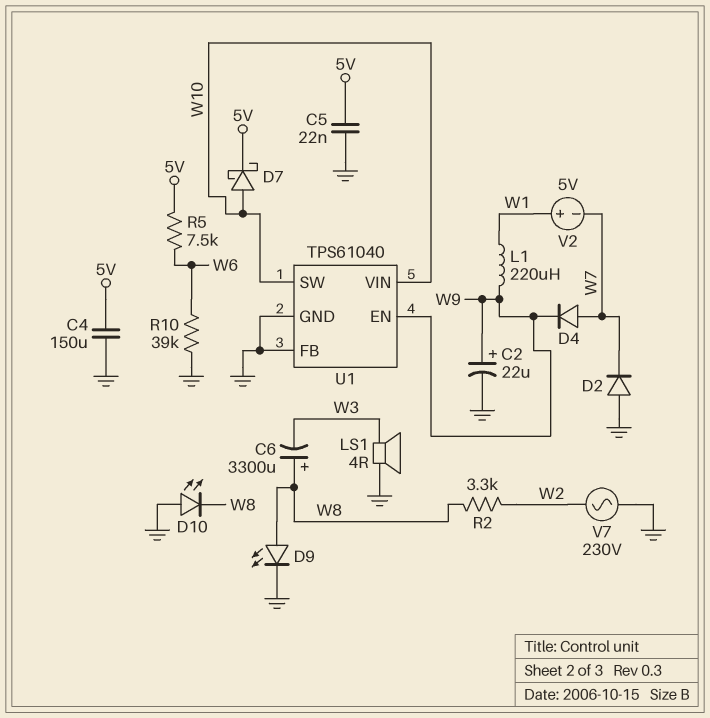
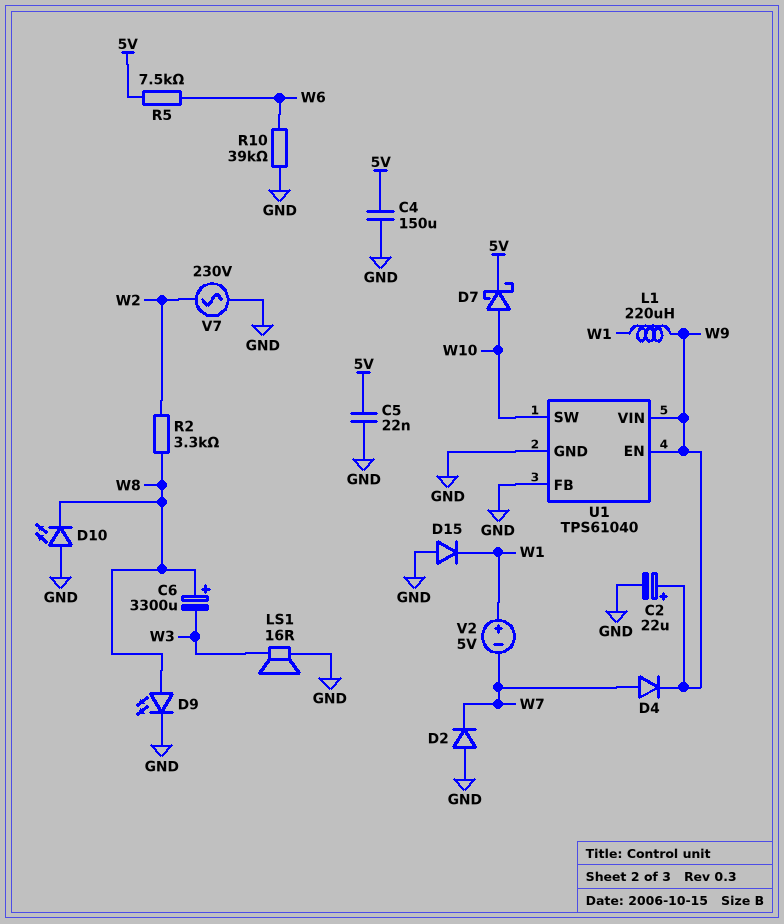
D15: none -> diode (A GND, K W1)
LS1: speaker 4R (GND, W3) -> speaker 16R (GND, W3)
U1 pin VIN: W10 -> W9

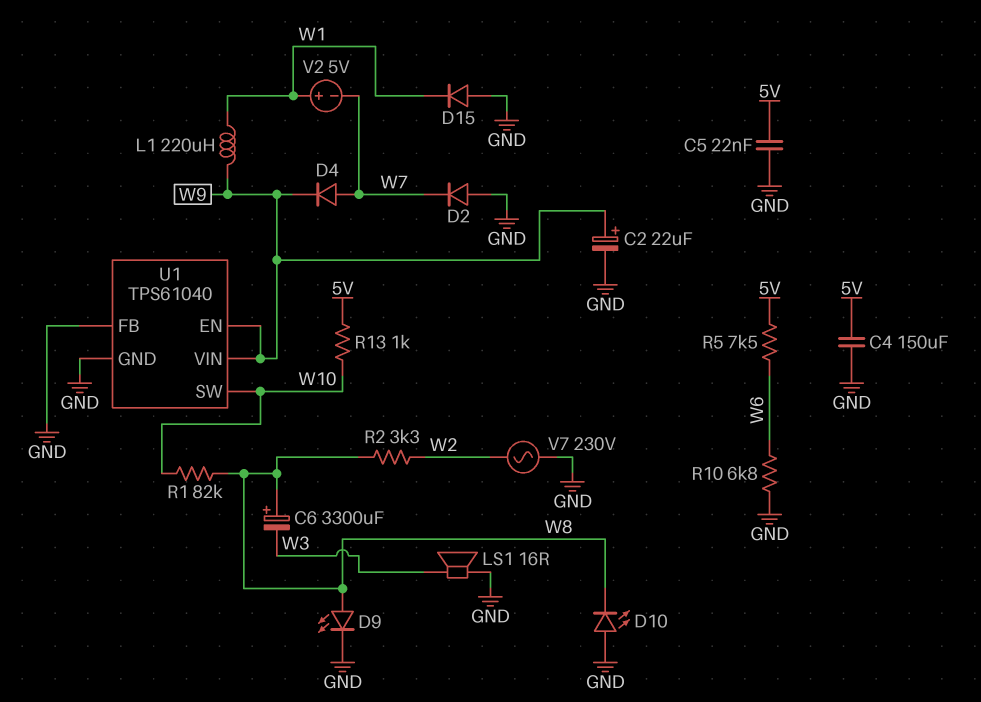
D7: schottky (A W10, K 5V) -> none
R1: none -> 82k (W8, W10)
R10: 39k (GND, W6) -> 6.8k (GND, W6)
R13: none -> 1k (5V, W10)

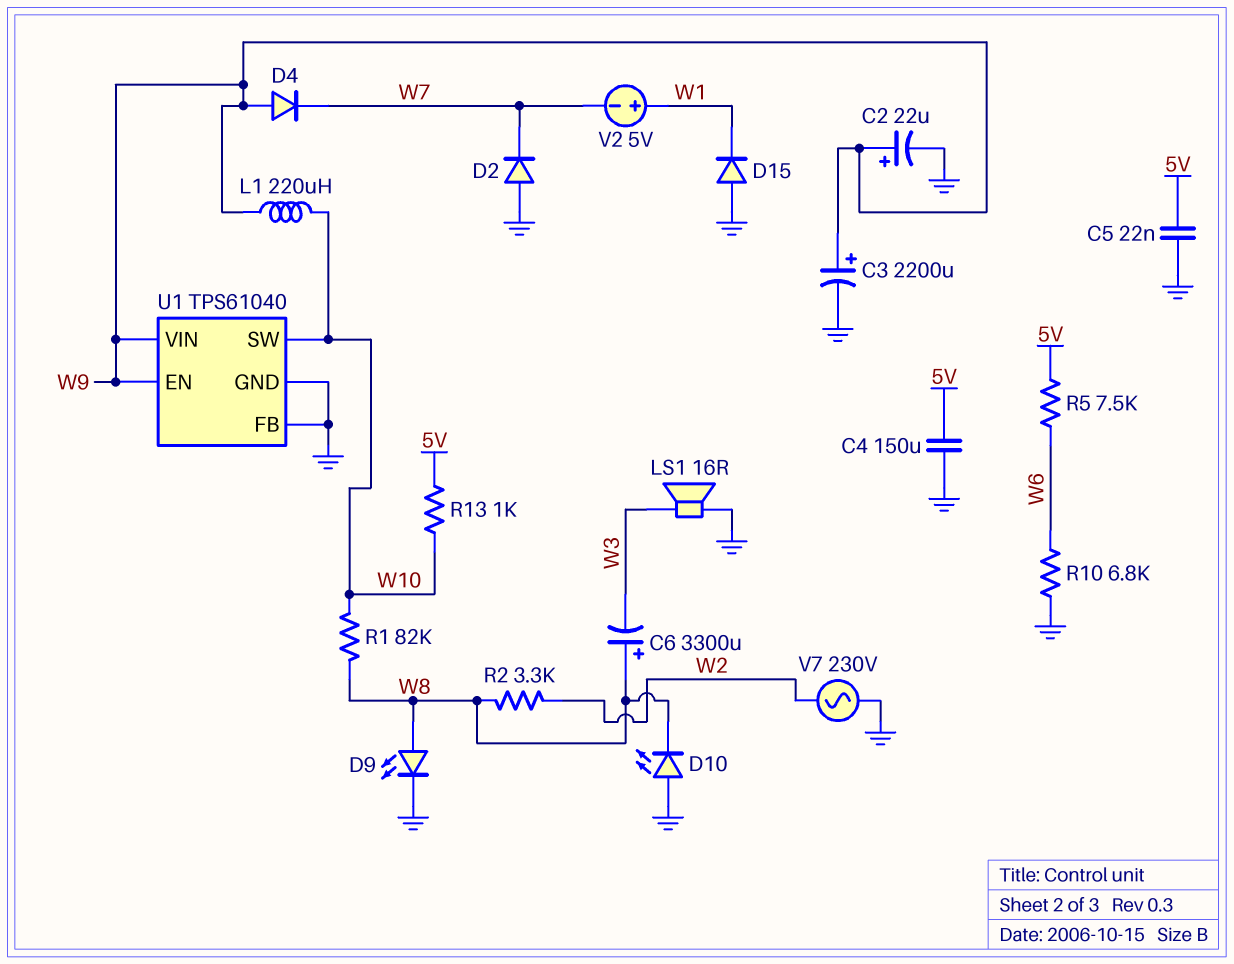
C3: none -> 2200uF (plus W9, minus GND)
D4: diode (A W7, K W9) -> diode (A W9, K W7)
L1: 220uH (W1, W9) -> 220uH (W9, W10)

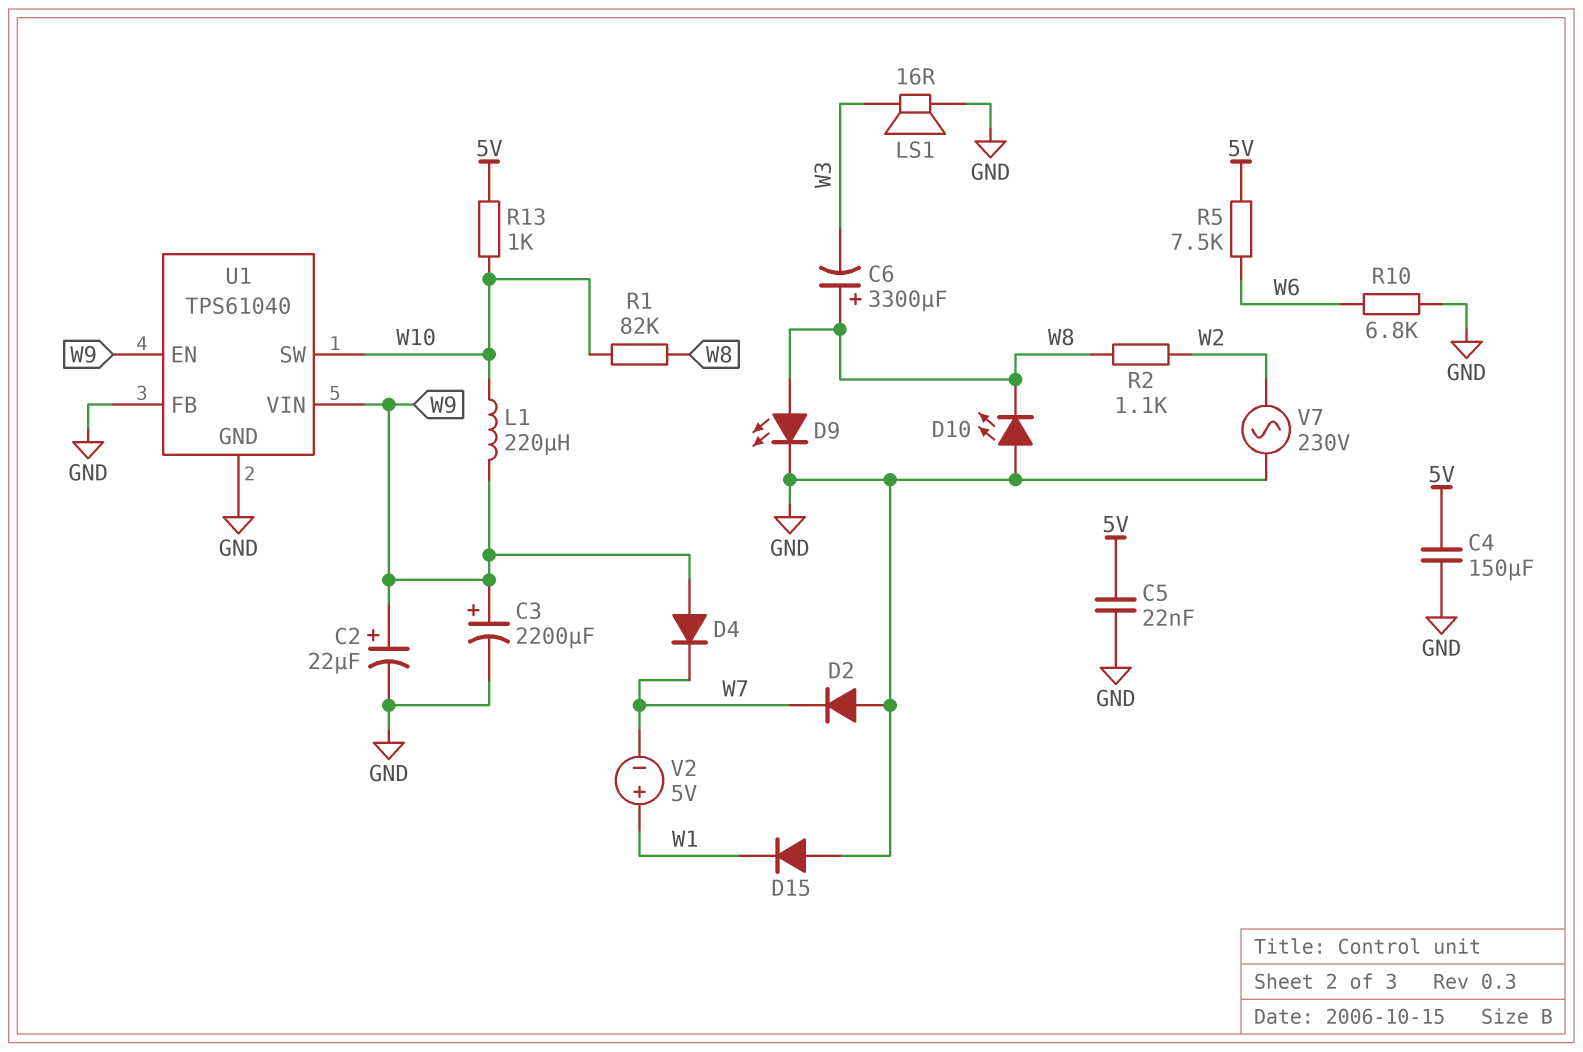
R2: 3.3k (W2, W8) -> 1.1k (W2, W8)

